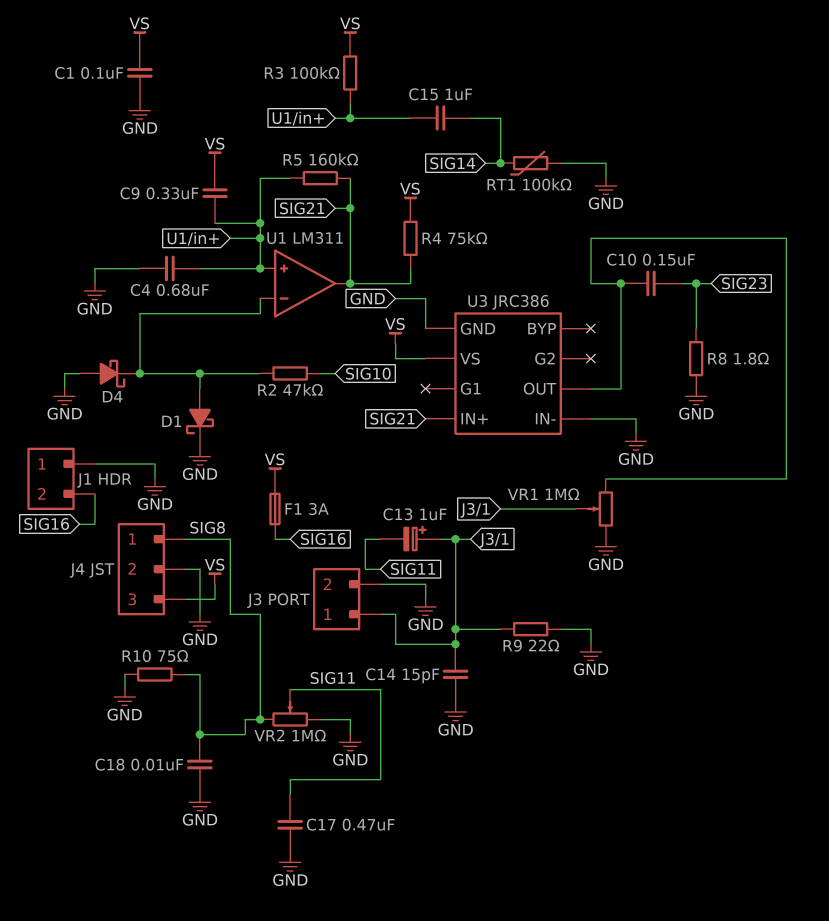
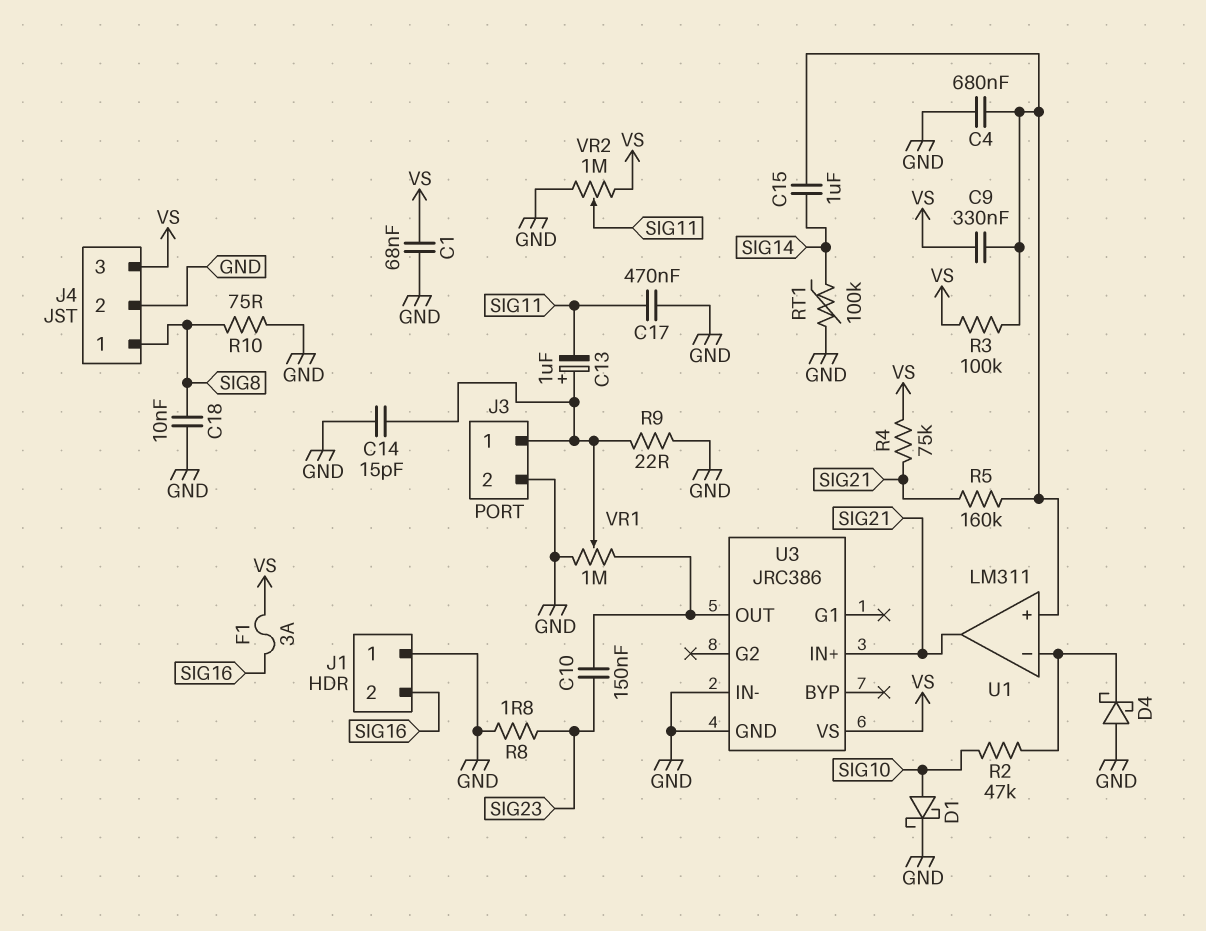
C1: 100nF (GND, VS) -> 68nF (GND, VS)
D1: schottky (A U1/in-, K GND) -> schottky (A SIG10, K GND)
VR2: 1M (GND, SIG8, wiper SIG11) -> 1M (GND, VS, wiper SIG11)

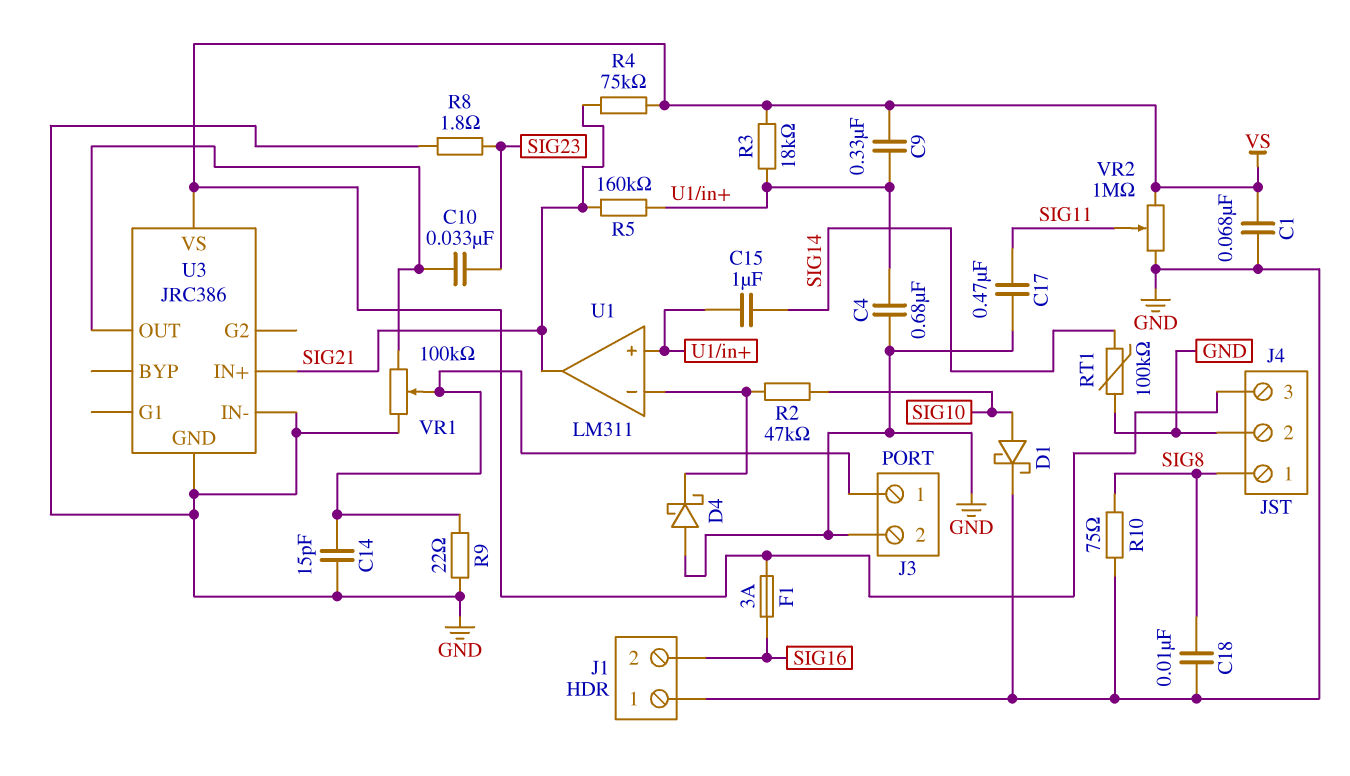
C10: 150nF (SIG23, U3/OUT) -> 33nF (SIG23, U3/OUT)
C13: 1uF (plus J3/1, minus SIG11) -> none
R3: 100k (U1/in+, VS) -> 18k (U1/in+, VS)
VR1: 1M (GND, U3/OUT, wiper J3/1) -> 100k (GND, U3/OUT, wiper J3/1)

